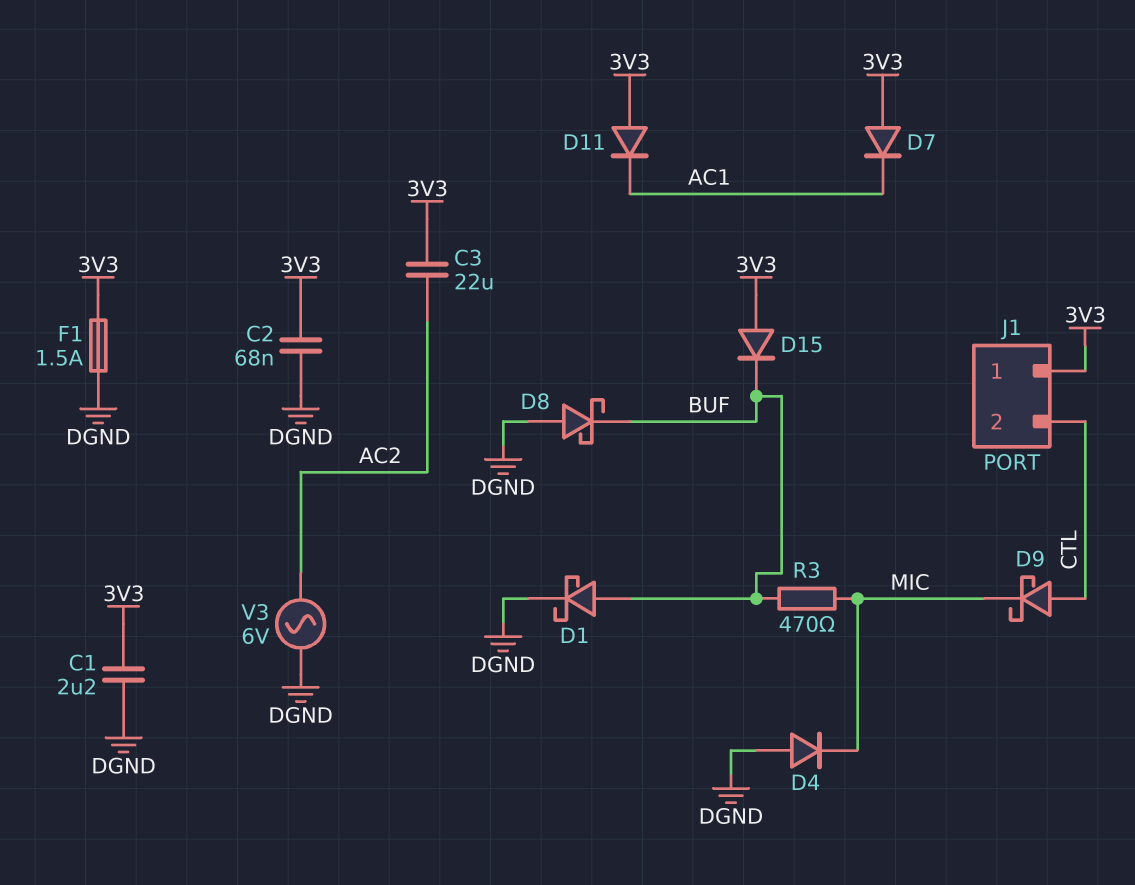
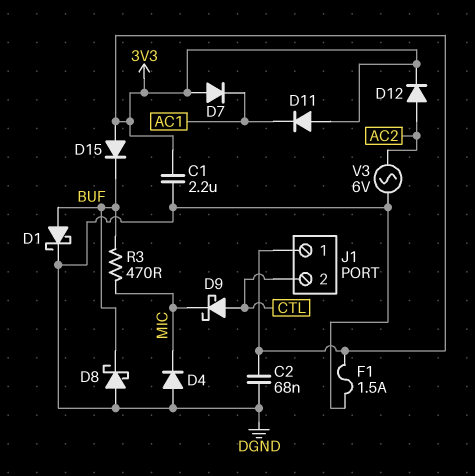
C3: 22uF (3V3, AC2) -> none
D12: none -> diode (A AC2, K 3V3)

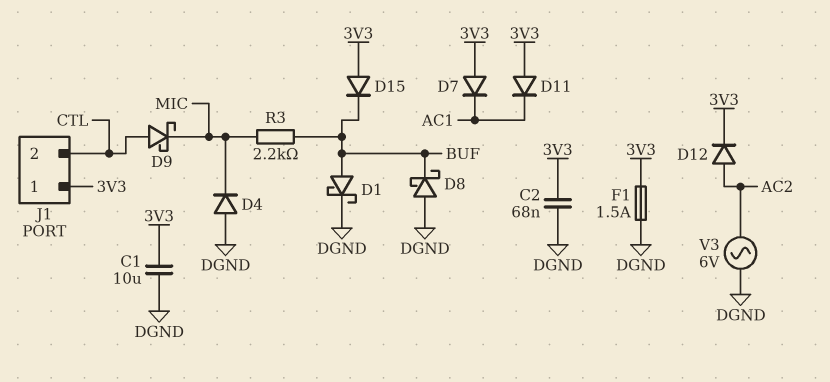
C1: 2.2uF (3V3, DGND) -> 10uF (3V3, DGND)
R3: 470 (BUF, MIC) -> 2.2k (BUF, MIC)

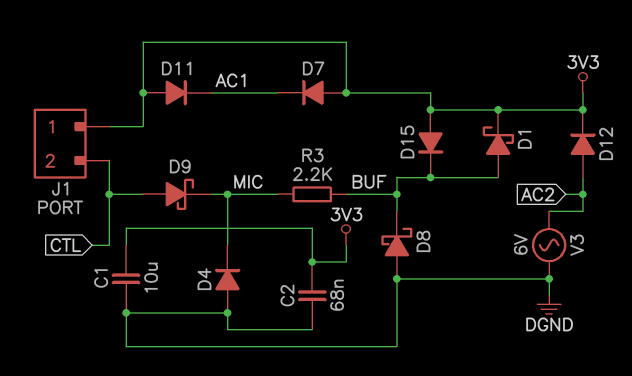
D1: schottky (A BUF, K DGND) -> schottky (A BUF, K 3V3)
F1: 1.5A (3V3, DGND) -> none

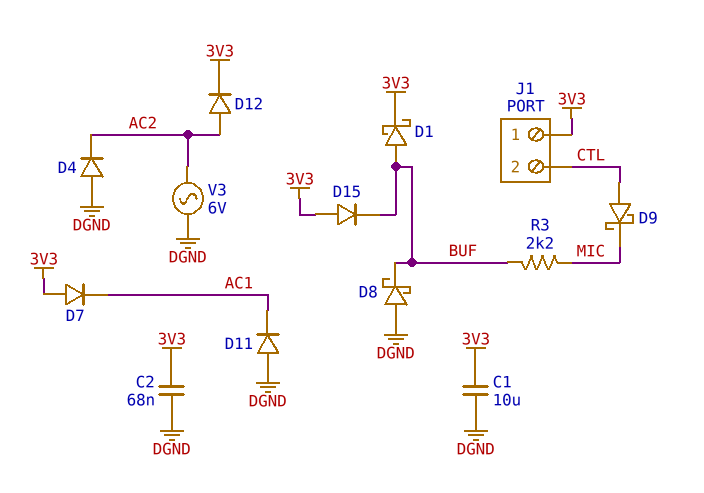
D4: diode (A DGND, K MIC) -> diode (A DGND, K AC2)
D11: diode (A 3V3, K AC1) -> diode (A DGND, K AC1)

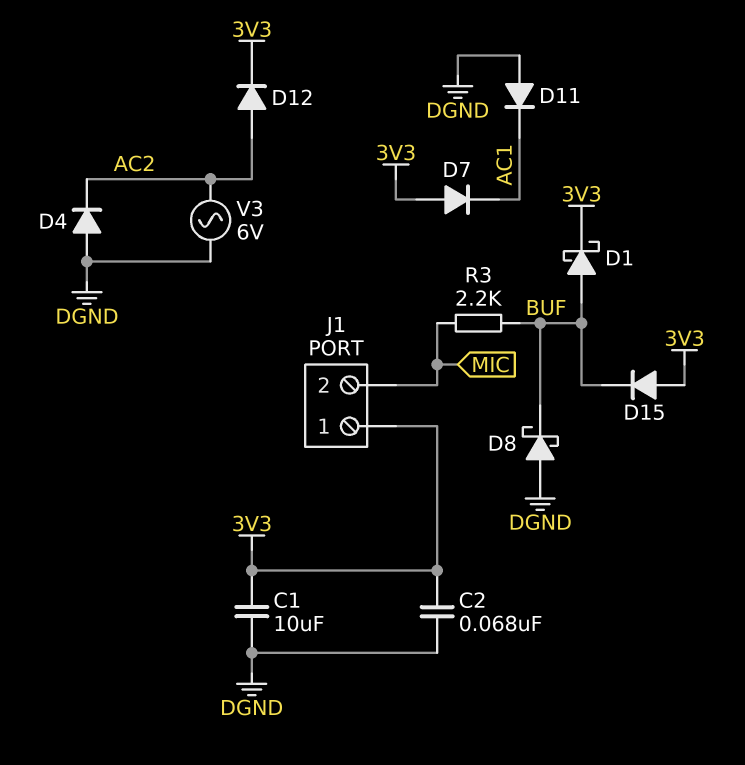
D9: schottky (A CTL, K MIC) -> none
J1 pin 2: CTL -> MIC

